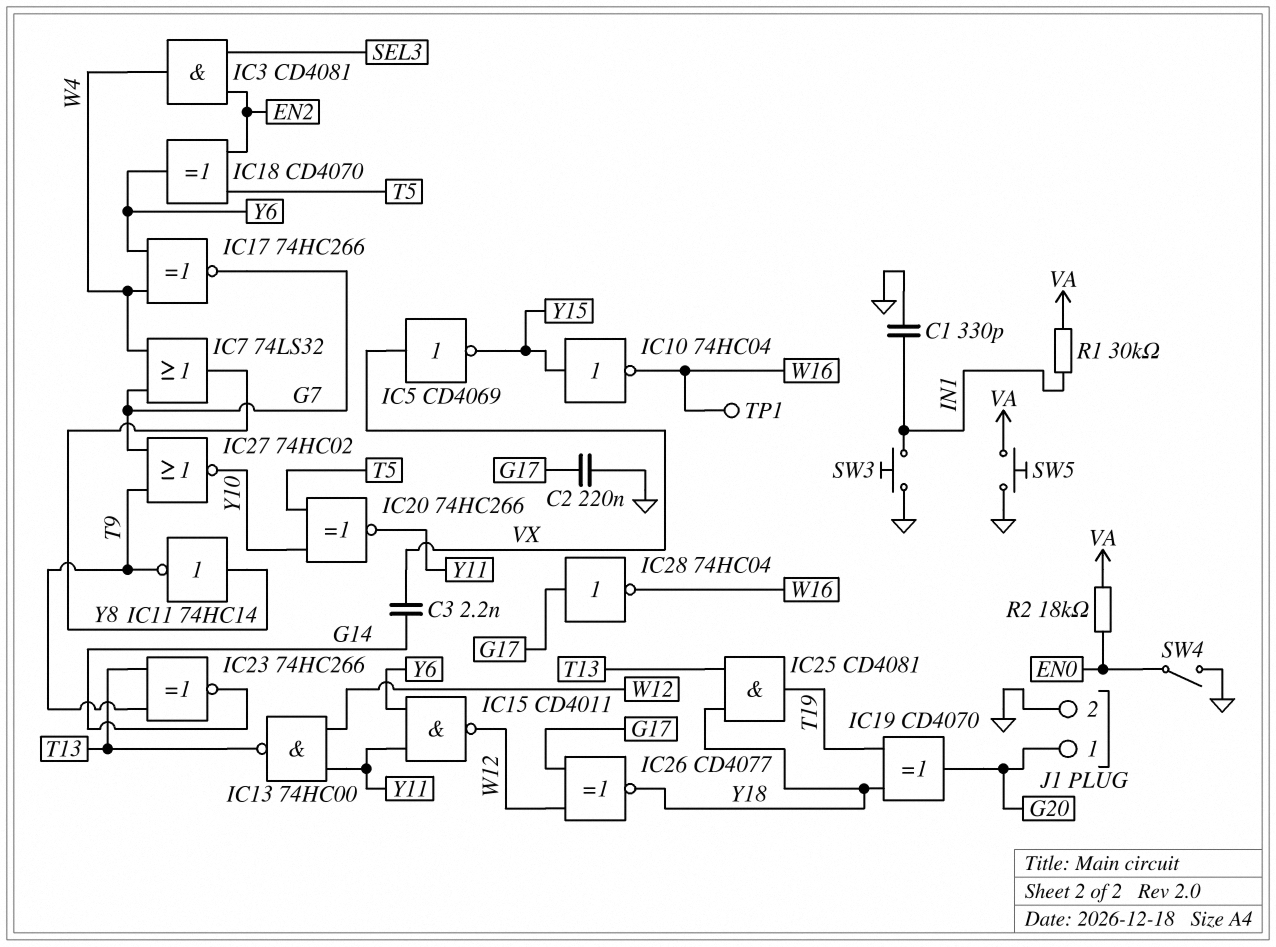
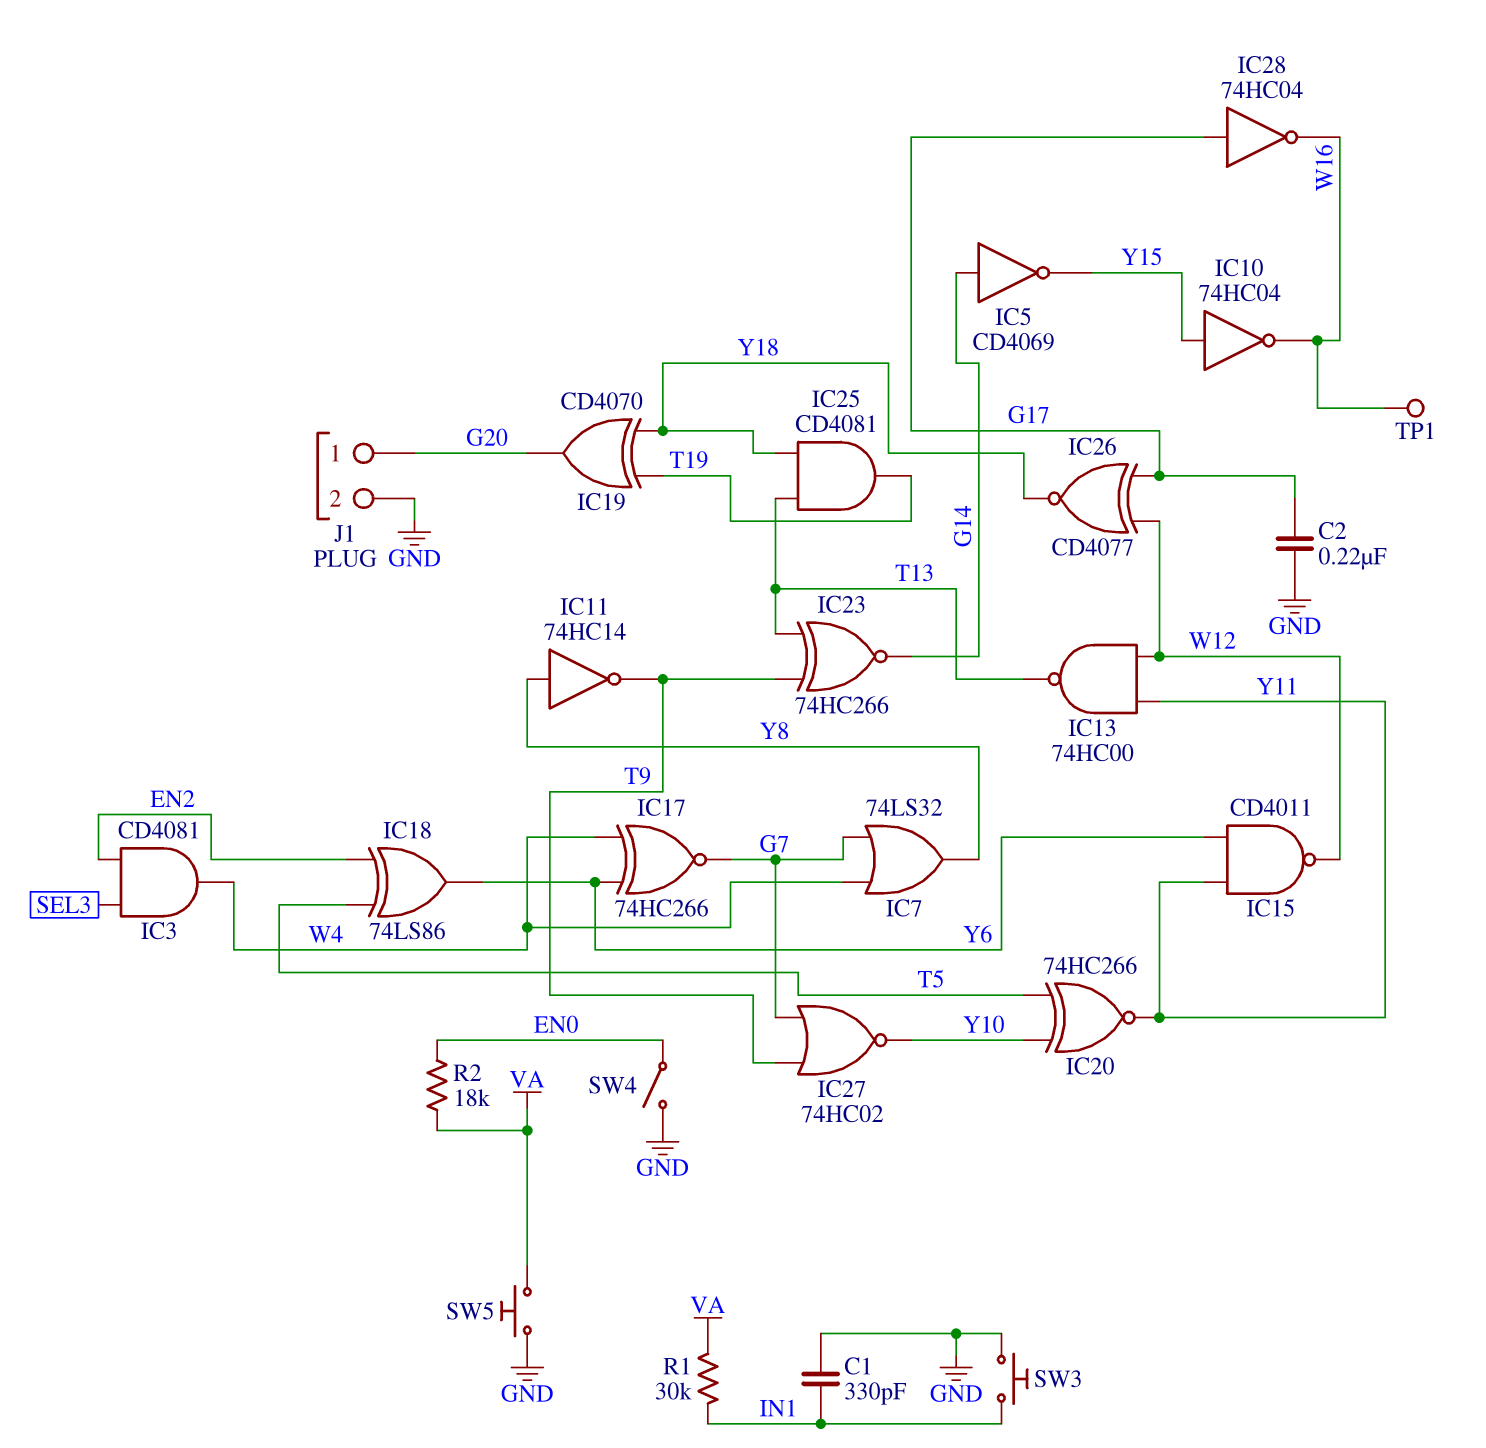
C3: 2.2nF (G14, VX) -> none
IC5: NOT CD4069 (in VX, out Y15) -> NOT CD4069 (in G14, out Y15)
IC18: XOR CD4070 (in EN2, in T5, out Y6) -> XOR 74LS86 (in EN2, in T5, out Y6)

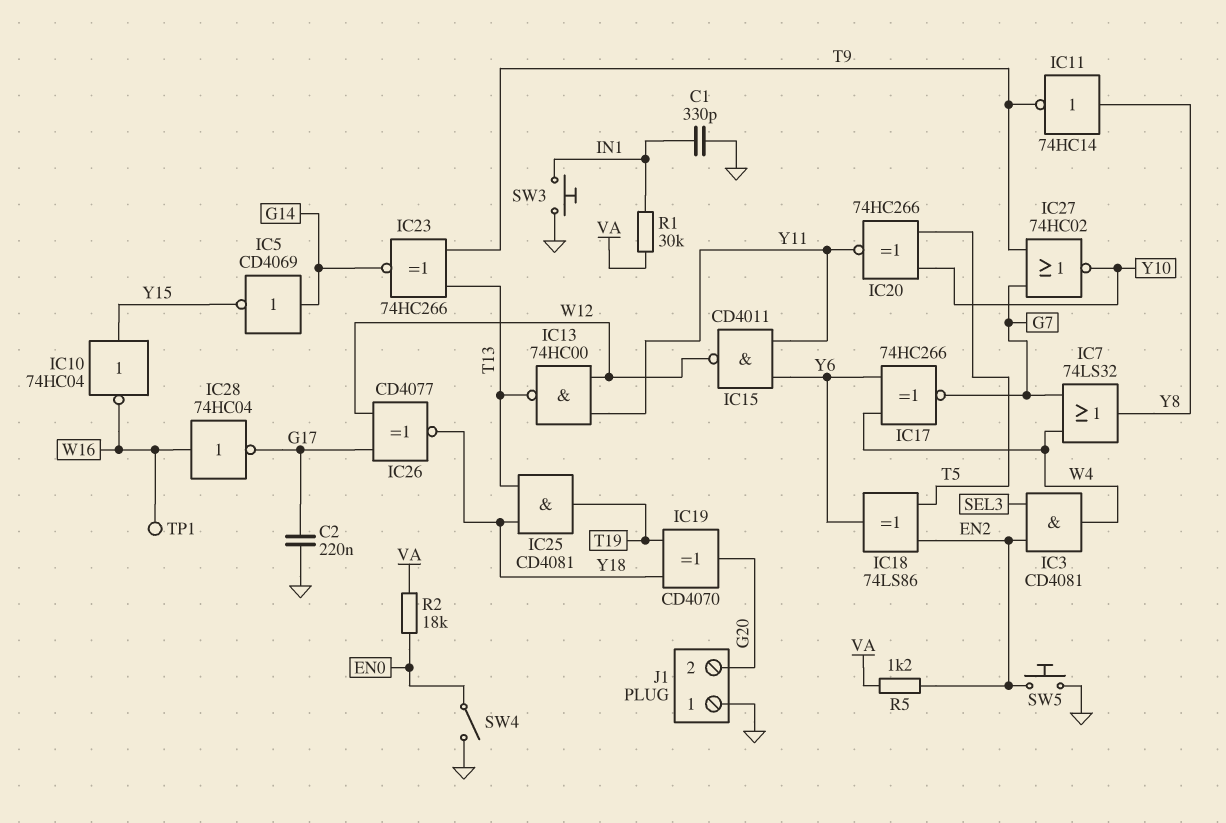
IC28: NOT 74HC04 (in G17, out W16) -> NOT 74HC04 (in W16, out G17)
J1 pin 1: G20 -> GND
J1 pin 2: GND -> G20
R5: none -> 1.2k (EN2, VA)
SW5: button (GND, VA) -> button (EN2, GND)

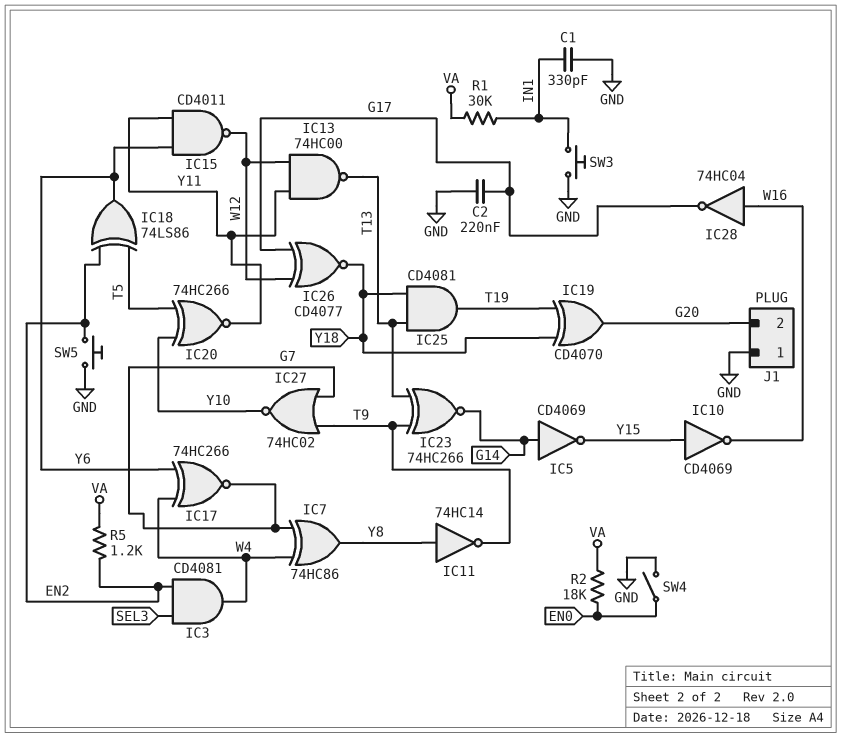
IC7: OR 74LS32 (in G7, in W4, out Y8) -> XOR 74HC86 (in G7, in W4, out Y8)
IC10: NOT 74HC04 (in Y15, out W16) -> NOT CD4069 (in Y15, out W16)
TP1: test point (W16) -> none

